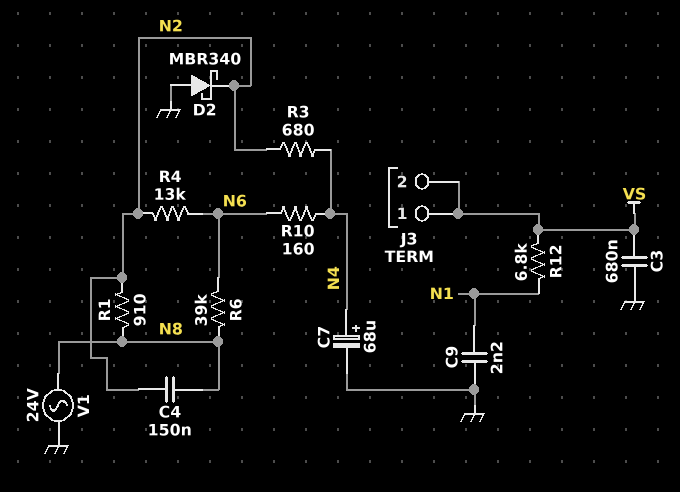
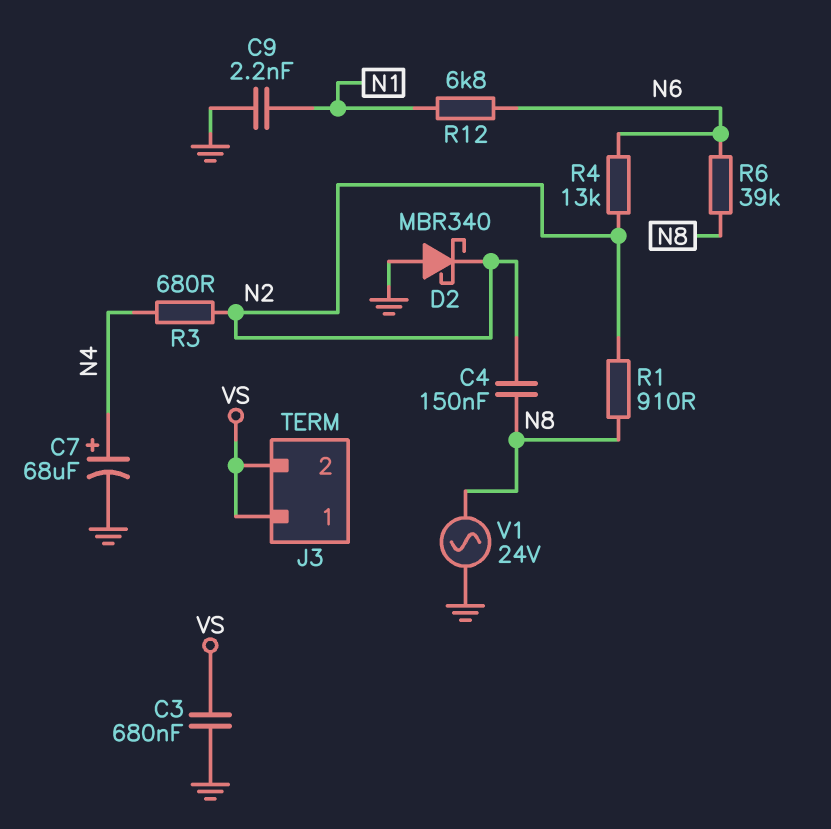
R10: 160 (N4, N6) -> none
R12: 6.8k (N1, VS) -> 6.8k (N1, N6)

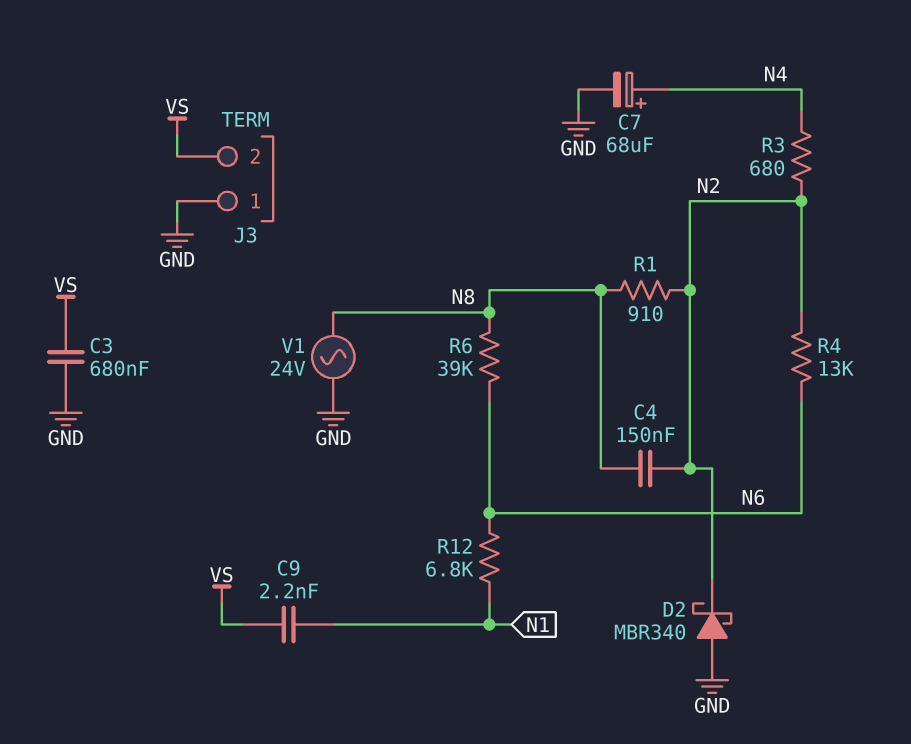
C9: 2.2nF (GND, N1) -> 2.2nF (N1, VS)
J3 pin 1: VS -> GND

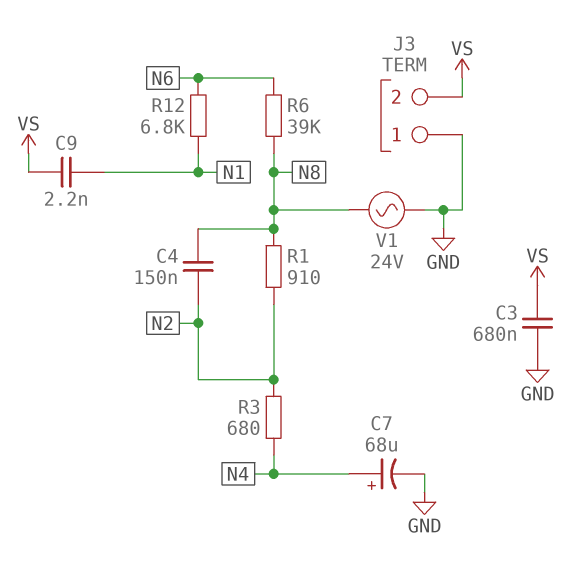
D2: schottky MBR340 (A GND, K N2) -> none
R4: 13k (N2, N6) -> none

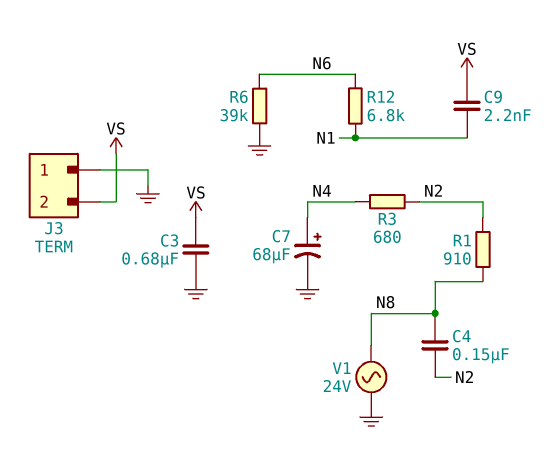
R6: 39k (N6, N8) -> 39k (GND, N6)

